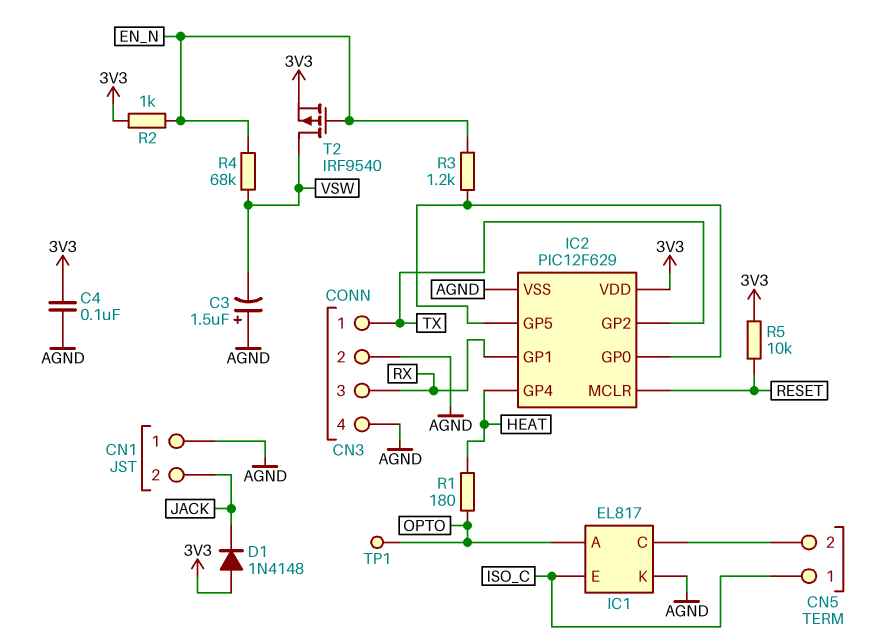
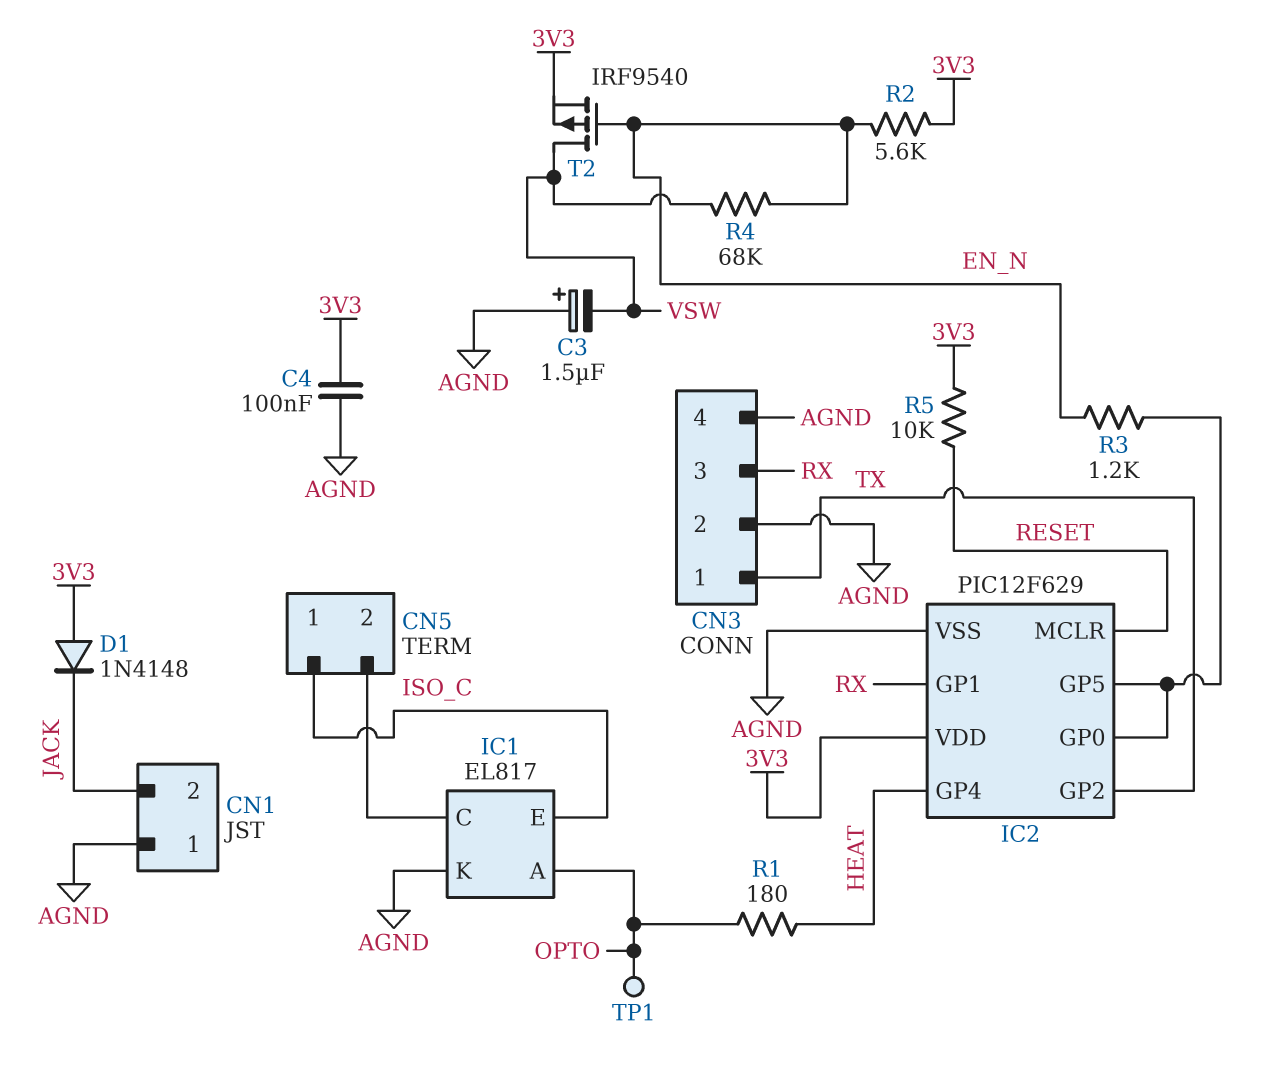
R2: 1k (3V3, EN_N) -> 5.6k (3V3, EN_N)

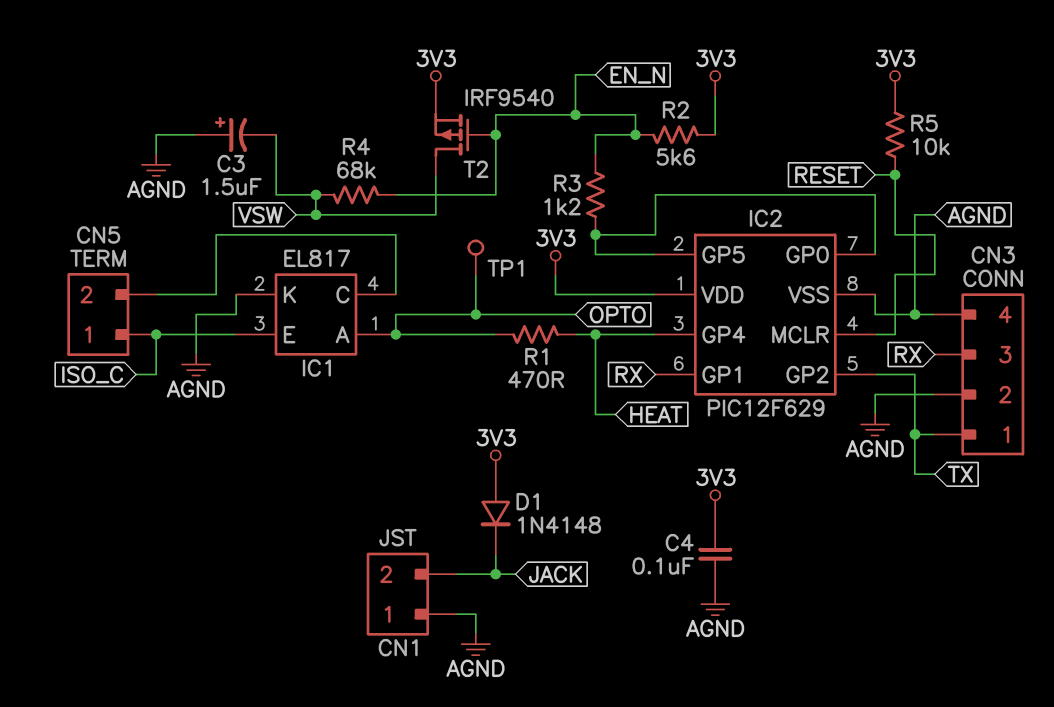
R1: 180 (HEAT, OPTO) -> 470 (HEAT, OPTO)

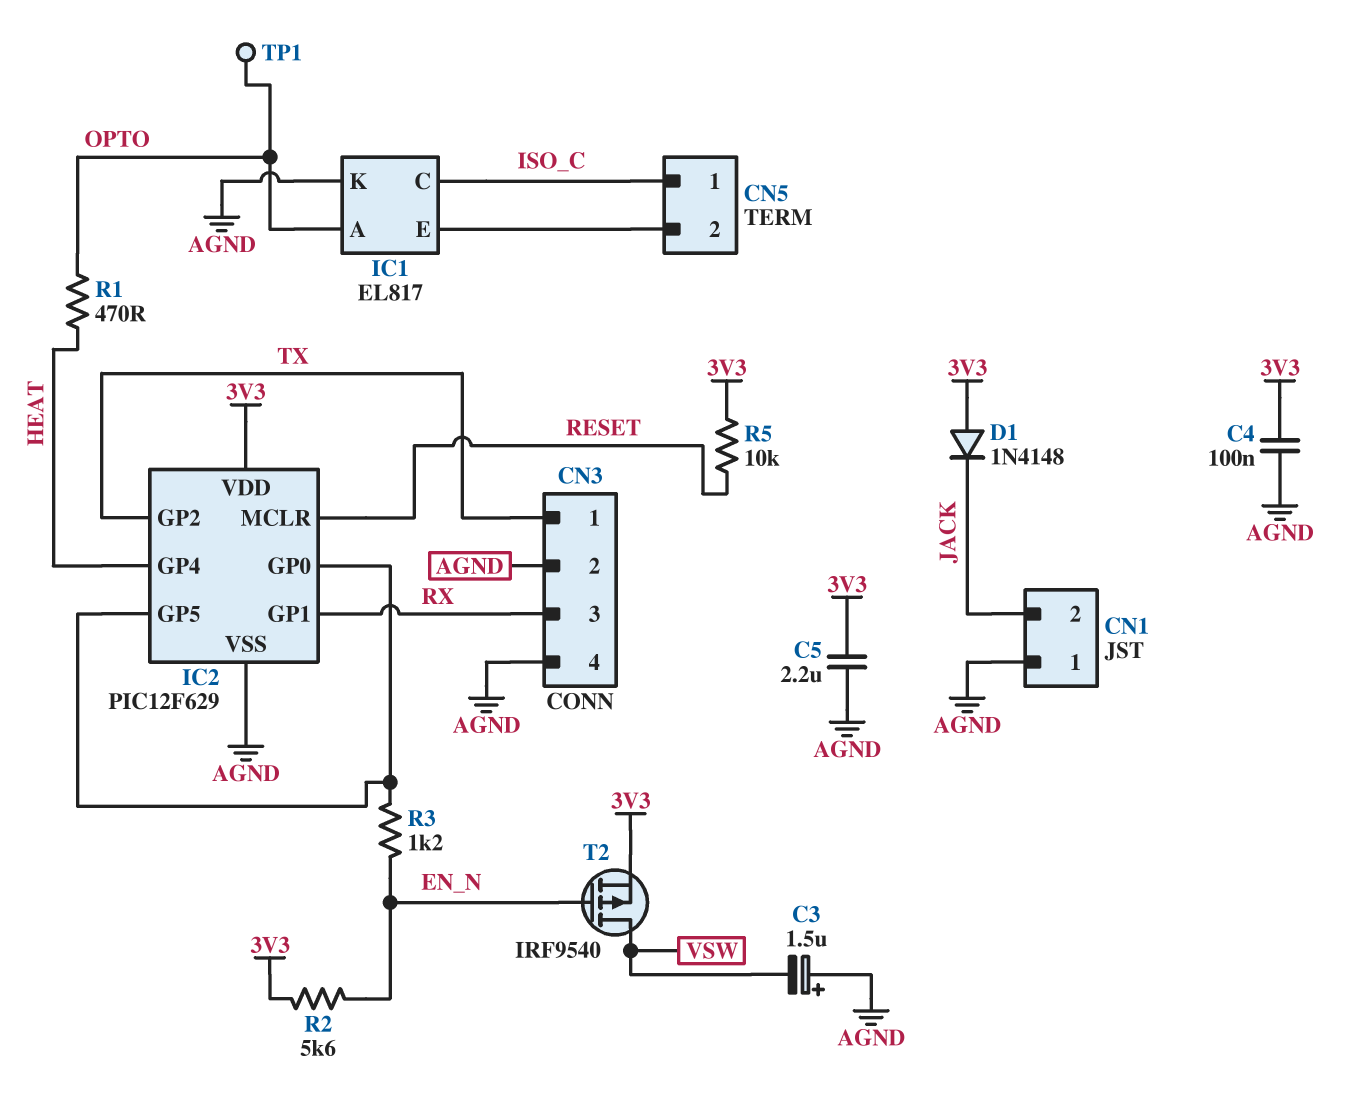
C5: none -> 2.2uF (3V3, AGND)
IC1 pin C: CN5/2 -> ISO_C
IC1 pin E: ISO_C -> CN5/2
R4: 68k (EN_N, VSW) -> none

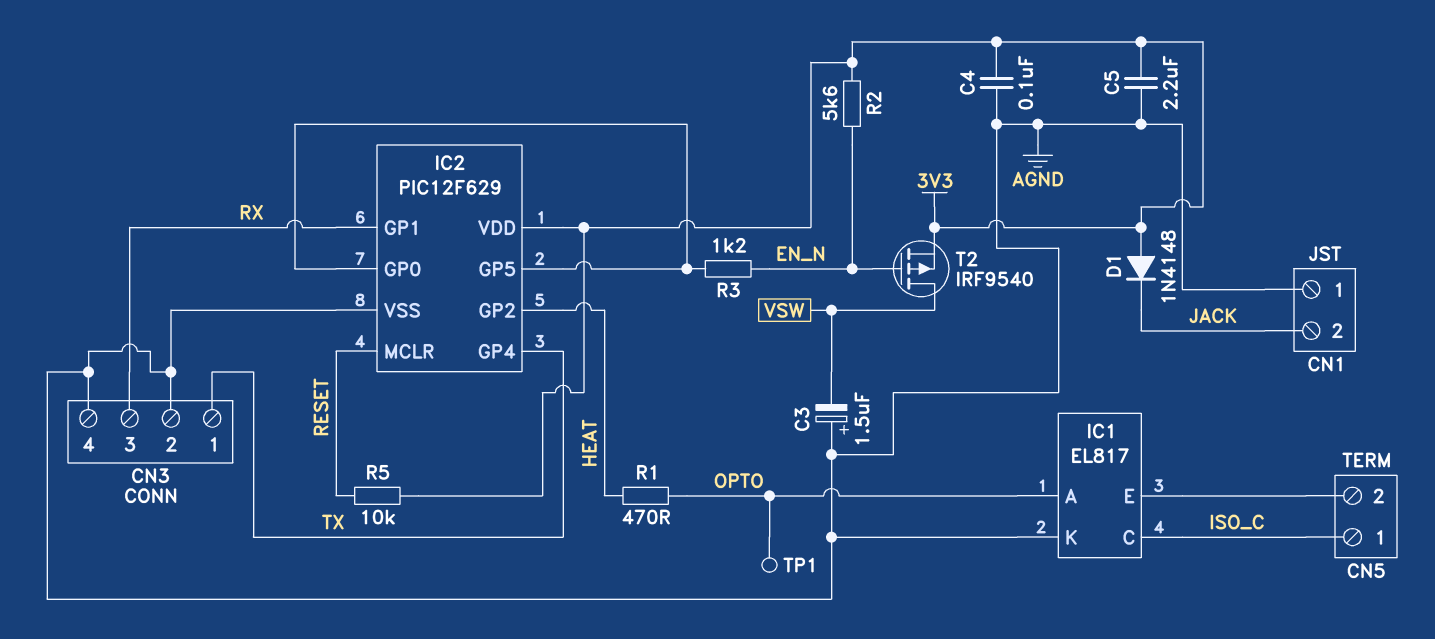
IC2 pin GP2: TX -> HEAT
IC2 pin GP4: HEAT -> TX

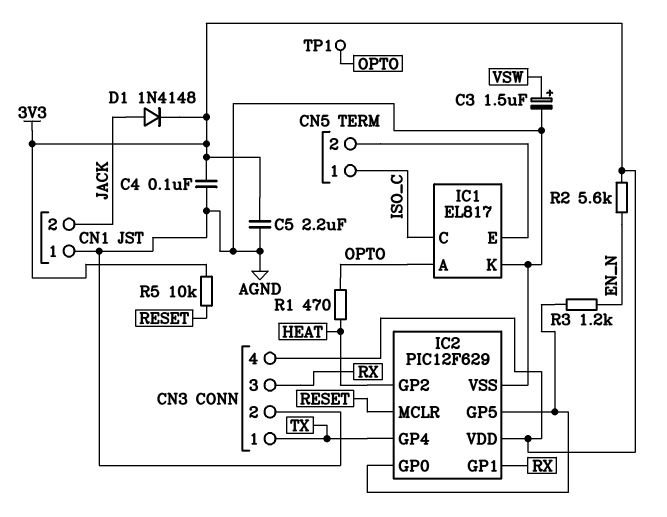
C3: 1.5uF (plus AGND, minus VSW) -> 1.5uF (plus VSW, minus AGND)
CN3 pin 4: AGND -> 3V3
D1: diode 1N4148 (A 3V3, K JACK) -> diode 1N4148 (A JACK, K 3V3)
T2: PMOS IRF9540 (G EN_N, D VSW, S 3V3) -> none

